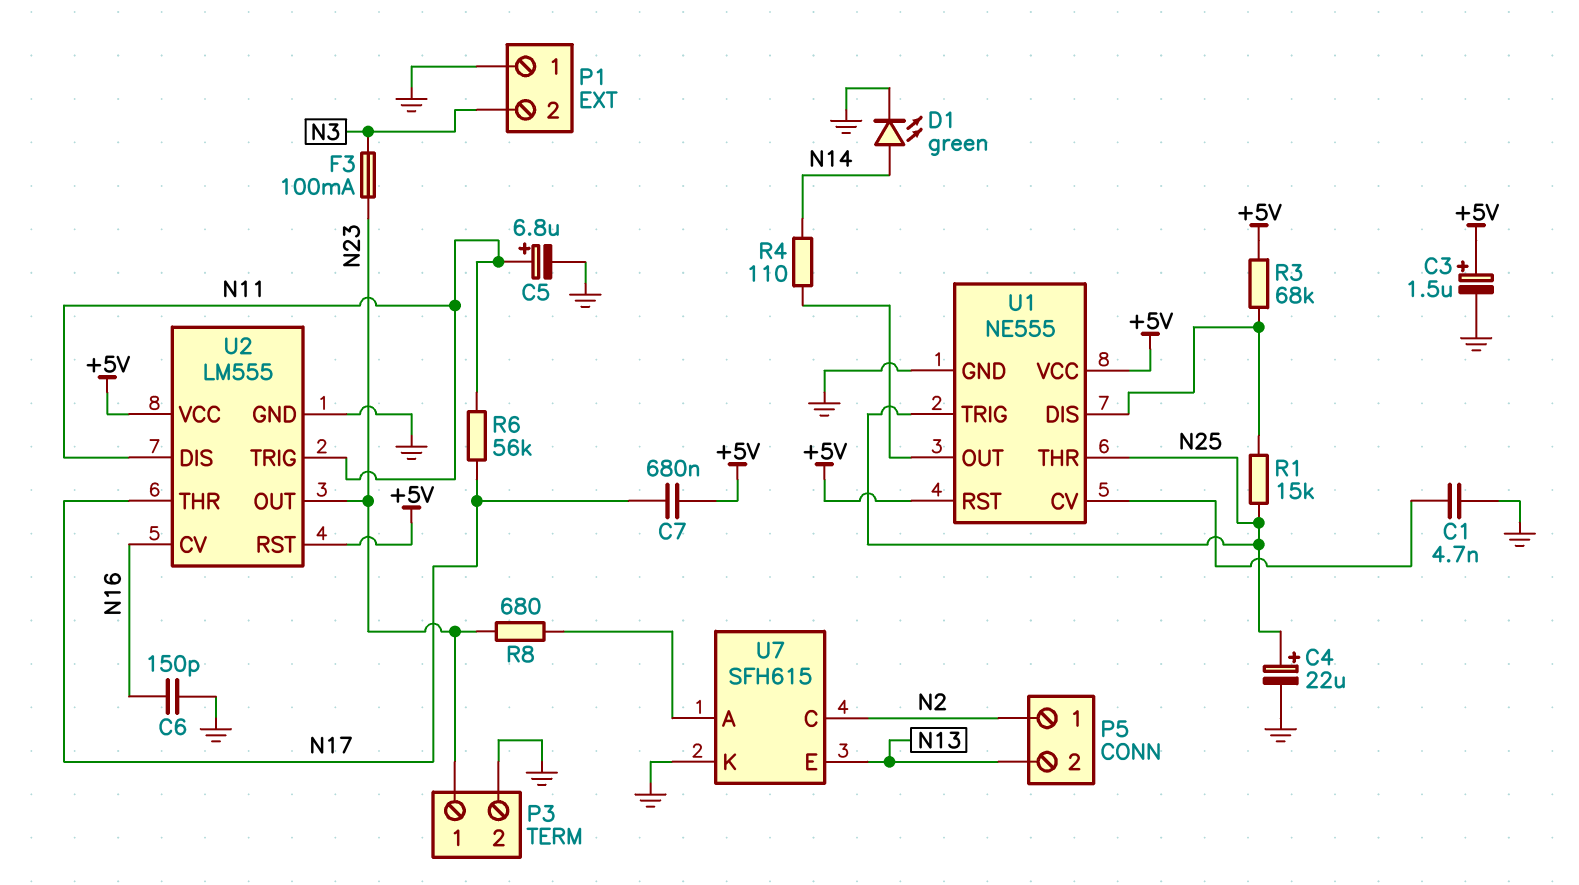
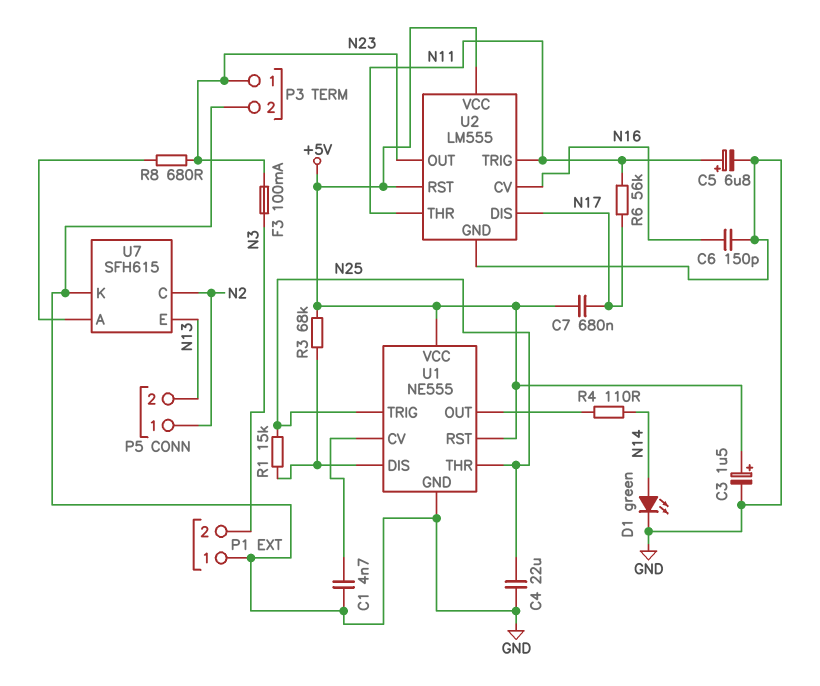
C4: 22uF (plus N25, minus GND) -> 22uF (GND, N25)
U2 pin DIS: N11 -> N17
U2 pin THR: N17 -> N11

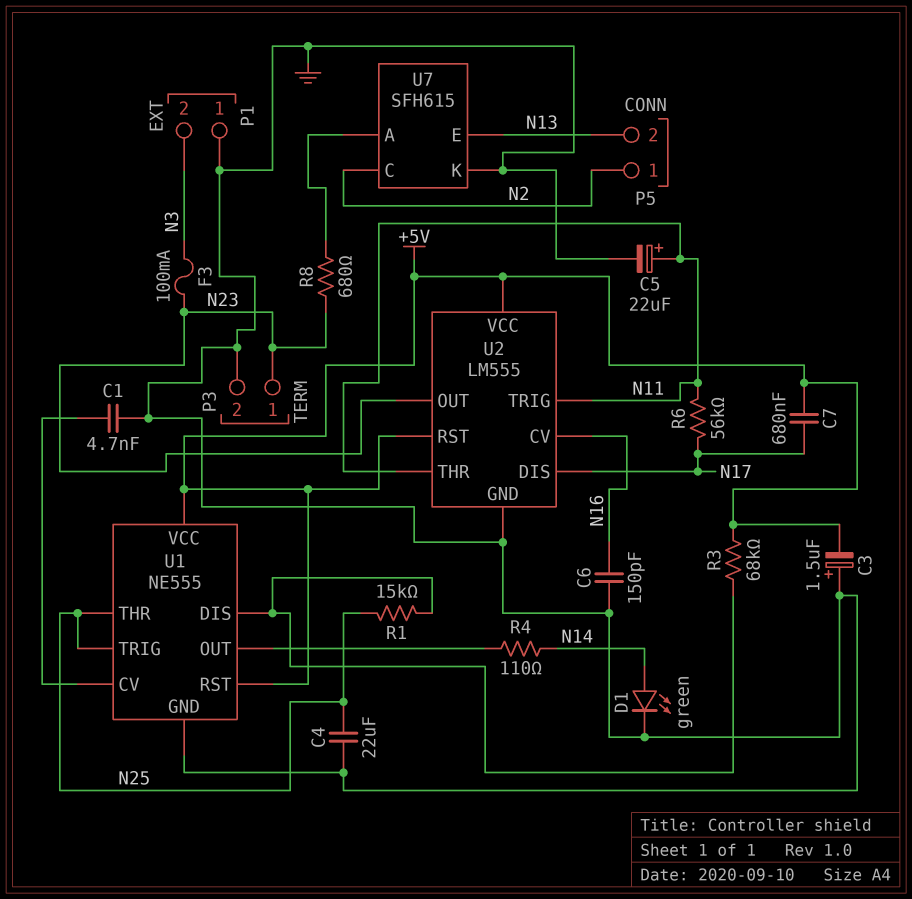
C3: 1.5uF (plus +5V, minus GND) -> 1.5uF (plus GND, minus +5V)
C5: 6.8uF (plus N11, minus GND) -> 22uF (plus N11, minus GND)

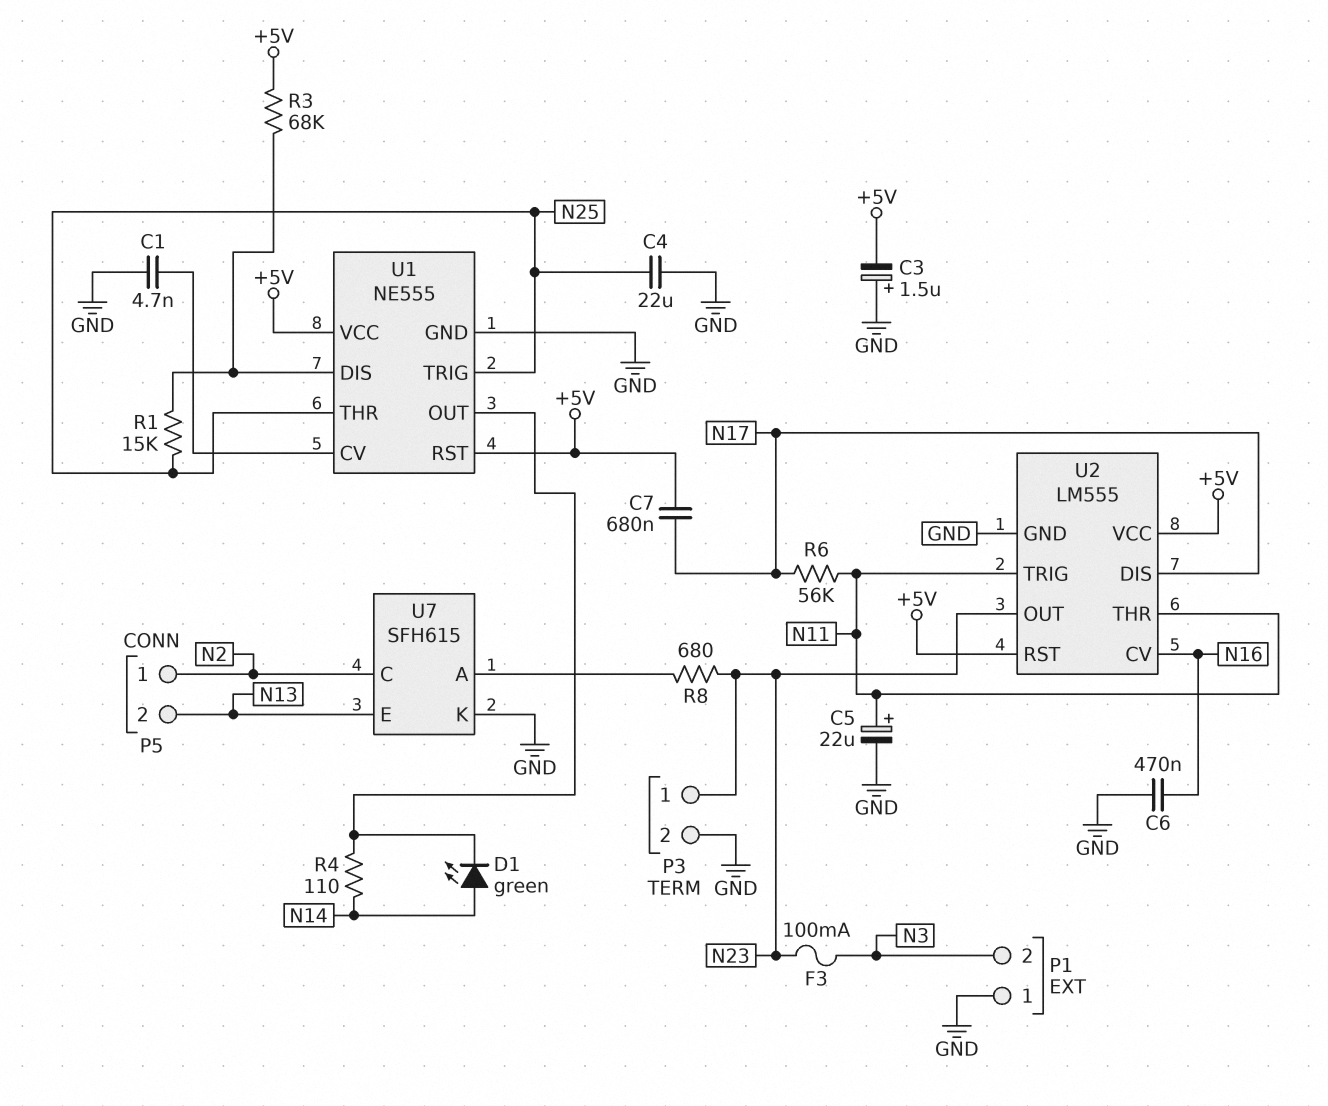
C6: 150pF (GND, N16) -> 470nF (GND, N16)
D1: LED green (A N14, K GND) -> LED green (A N14, K U1/OUT)

